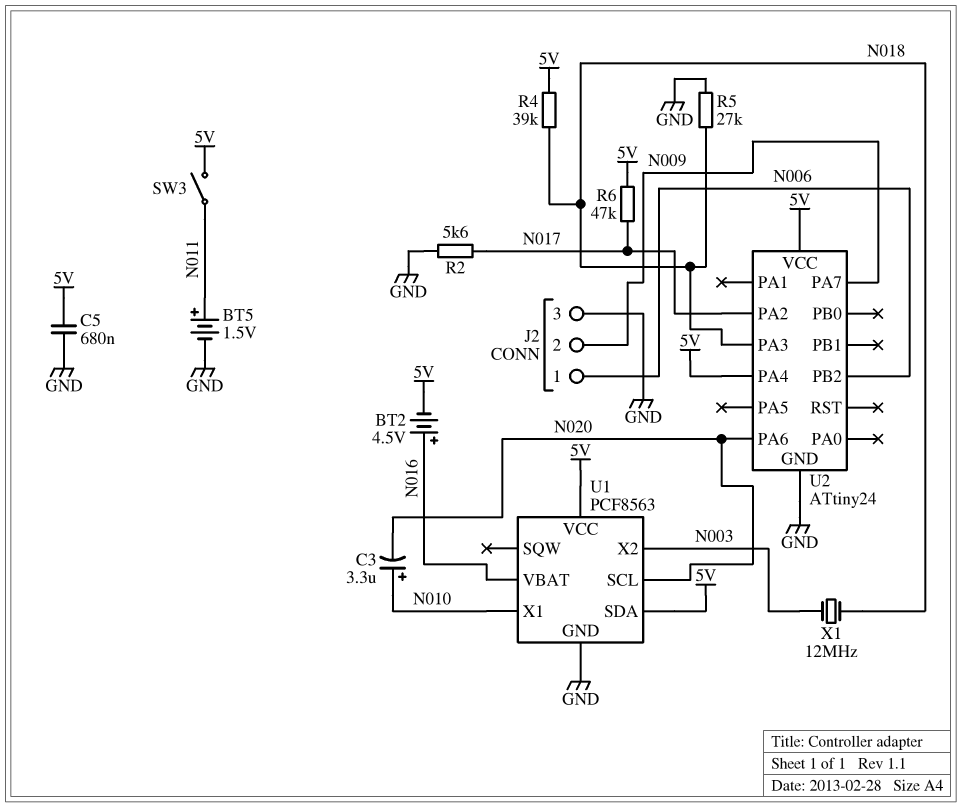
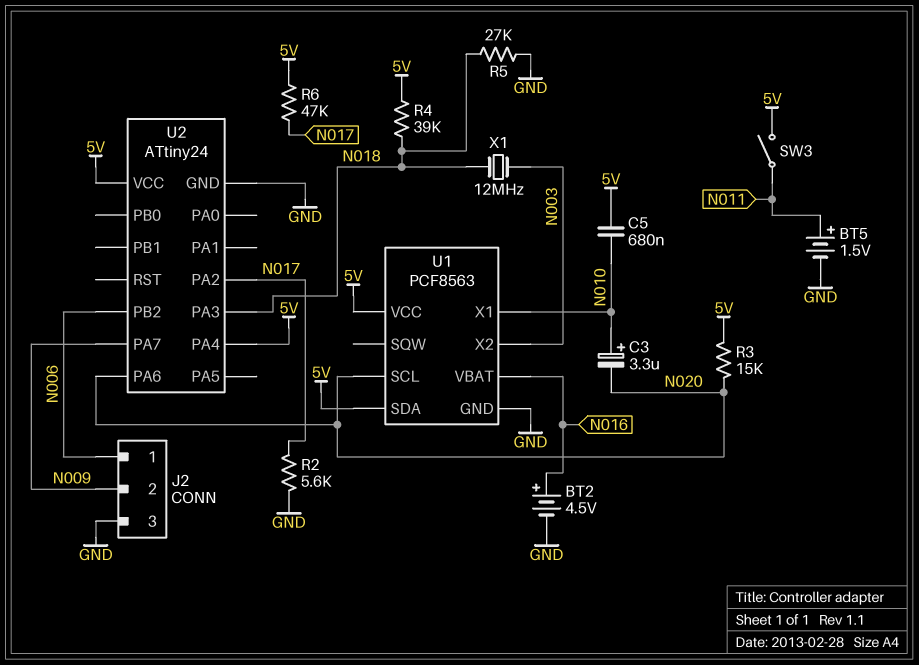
BT2: 4.5V (plus N016, minus 5V) -> 4.5V (plus N016, minus GND)
C5: 680nF (5V, GND) -> 680nF (5V, N010)
R3: none -> 15k (5V, N020)

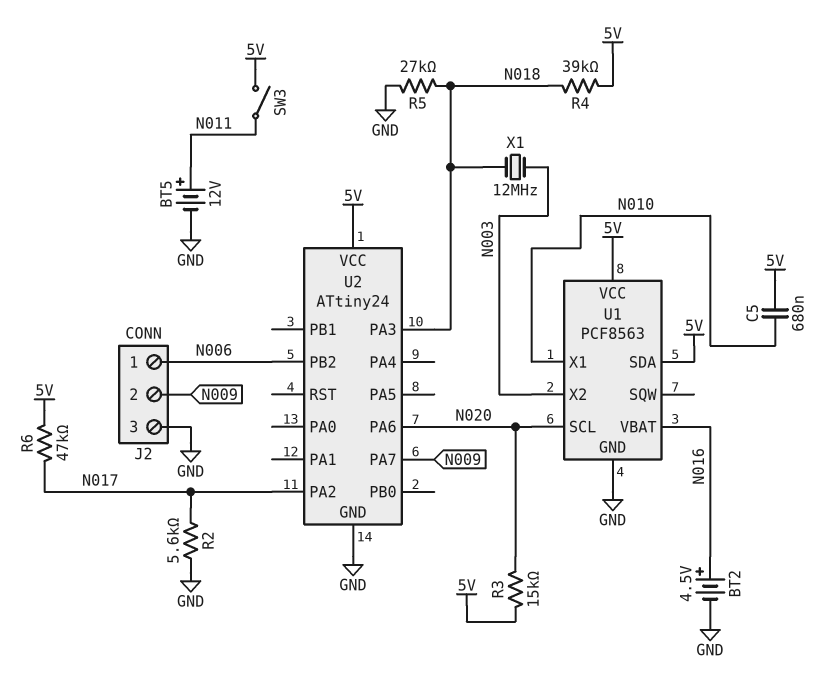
BT5: 1.5V (plus N011, minus GND) -> 12V (plus N011, minus GND)
C3: 3.3uF (plus N010, minus N020) -> none
U2 pin PA4: 5V -> none

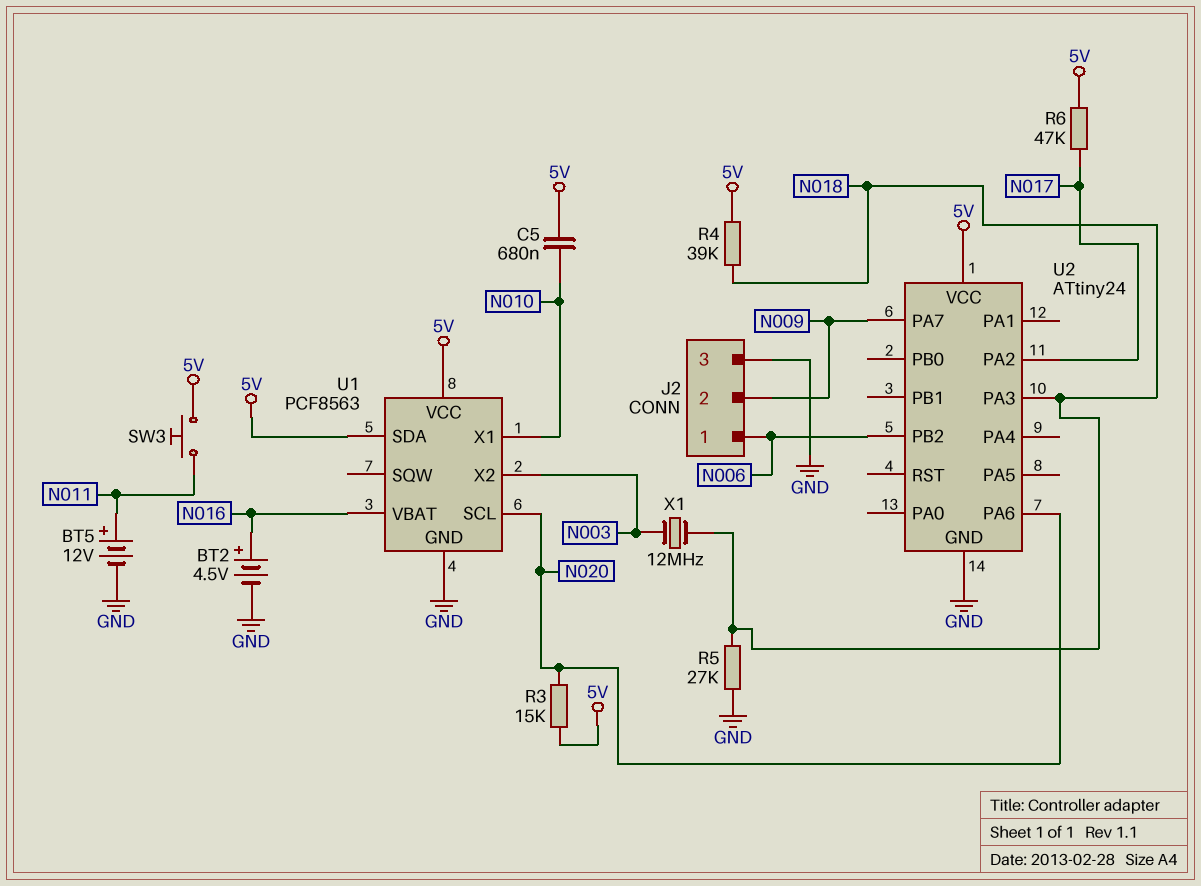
R2: 5.6k (GND, N017) -> none
SW3: switch (5V, N011) -> button (5V, N011)

